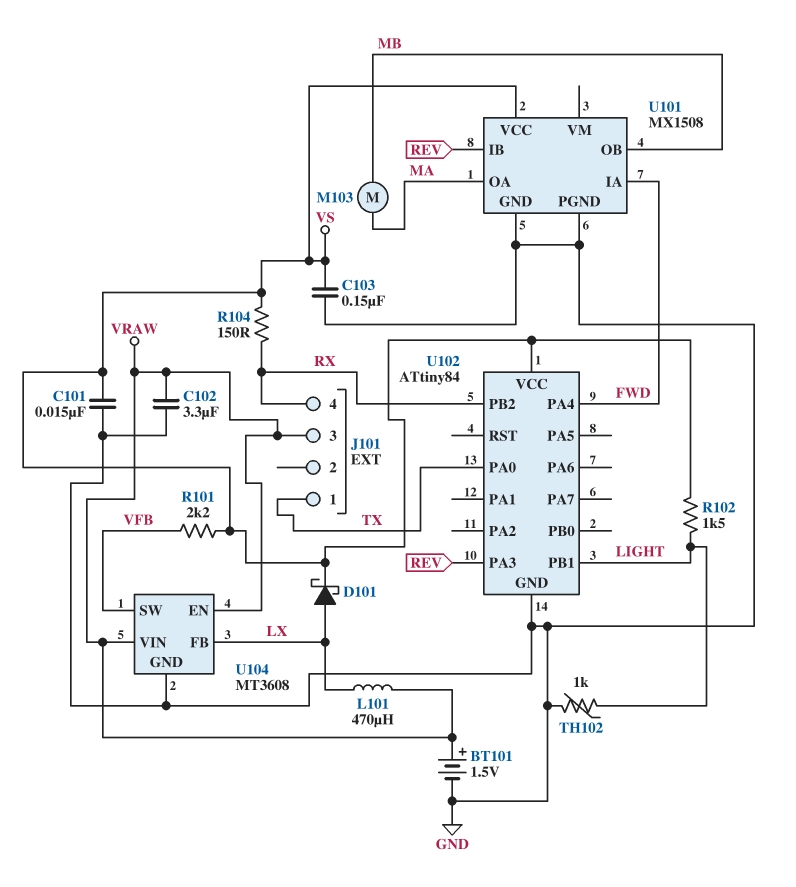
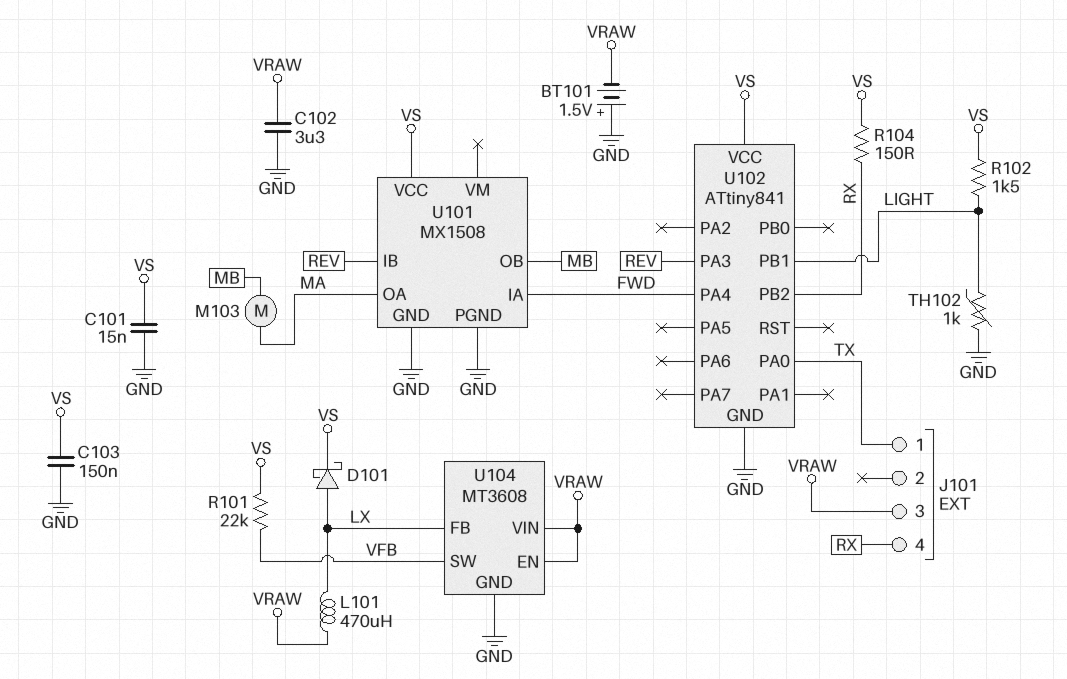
BT101: 1.5V (plus VRAW, minus GND) -> 1.5V (plus GND, minus VRAW)
R101: 2.2k (VFB, VS) -> 22k (VFB, VS)
U102: ATtiny84 -> ATtiny841

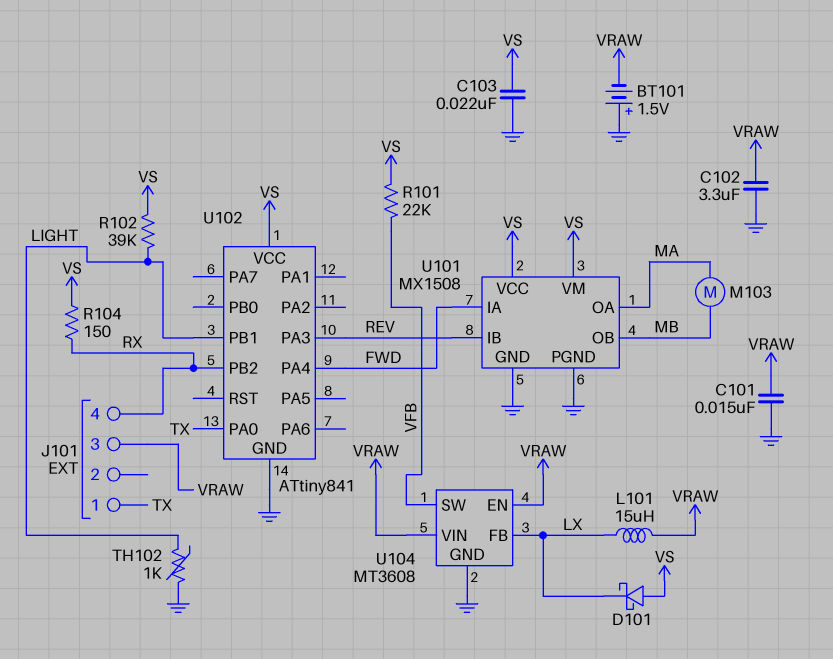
C101: 15nF (GND, VS) -> 15nF (GND, VRAW)
C103: 150nF (GND, VS) -> 22nF (GND, VS)
D101: schottky (A LX, K VS) -> schottky (A VS, K LX)
L101: 470uH (LX, VRAW) -> 15uH (LX, VRAW)
R102: 1.5k (LIGHT, VS) -> 39k (LIGHT, VS)
U101 pin VM: none -> VS

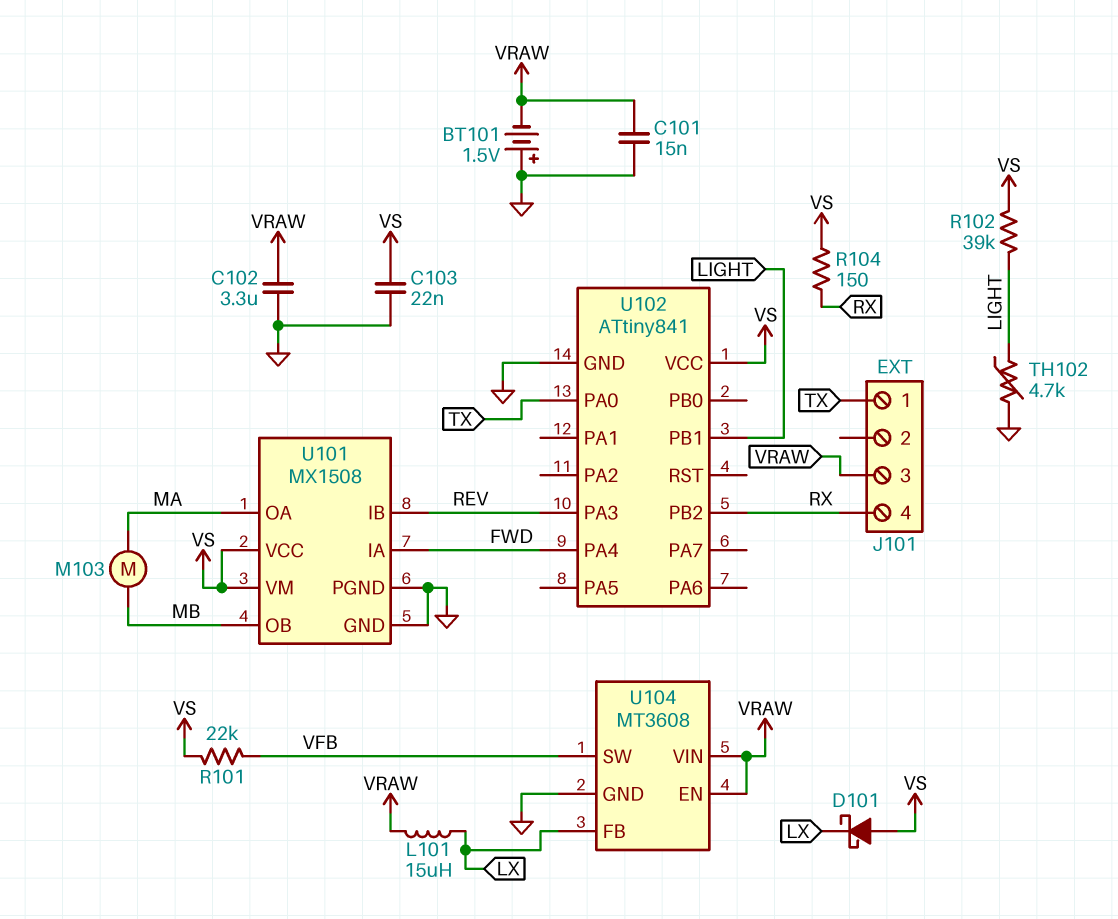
TH102: 1k (GND, LIGHT) -> 4.7k (GND, LIGHT)

